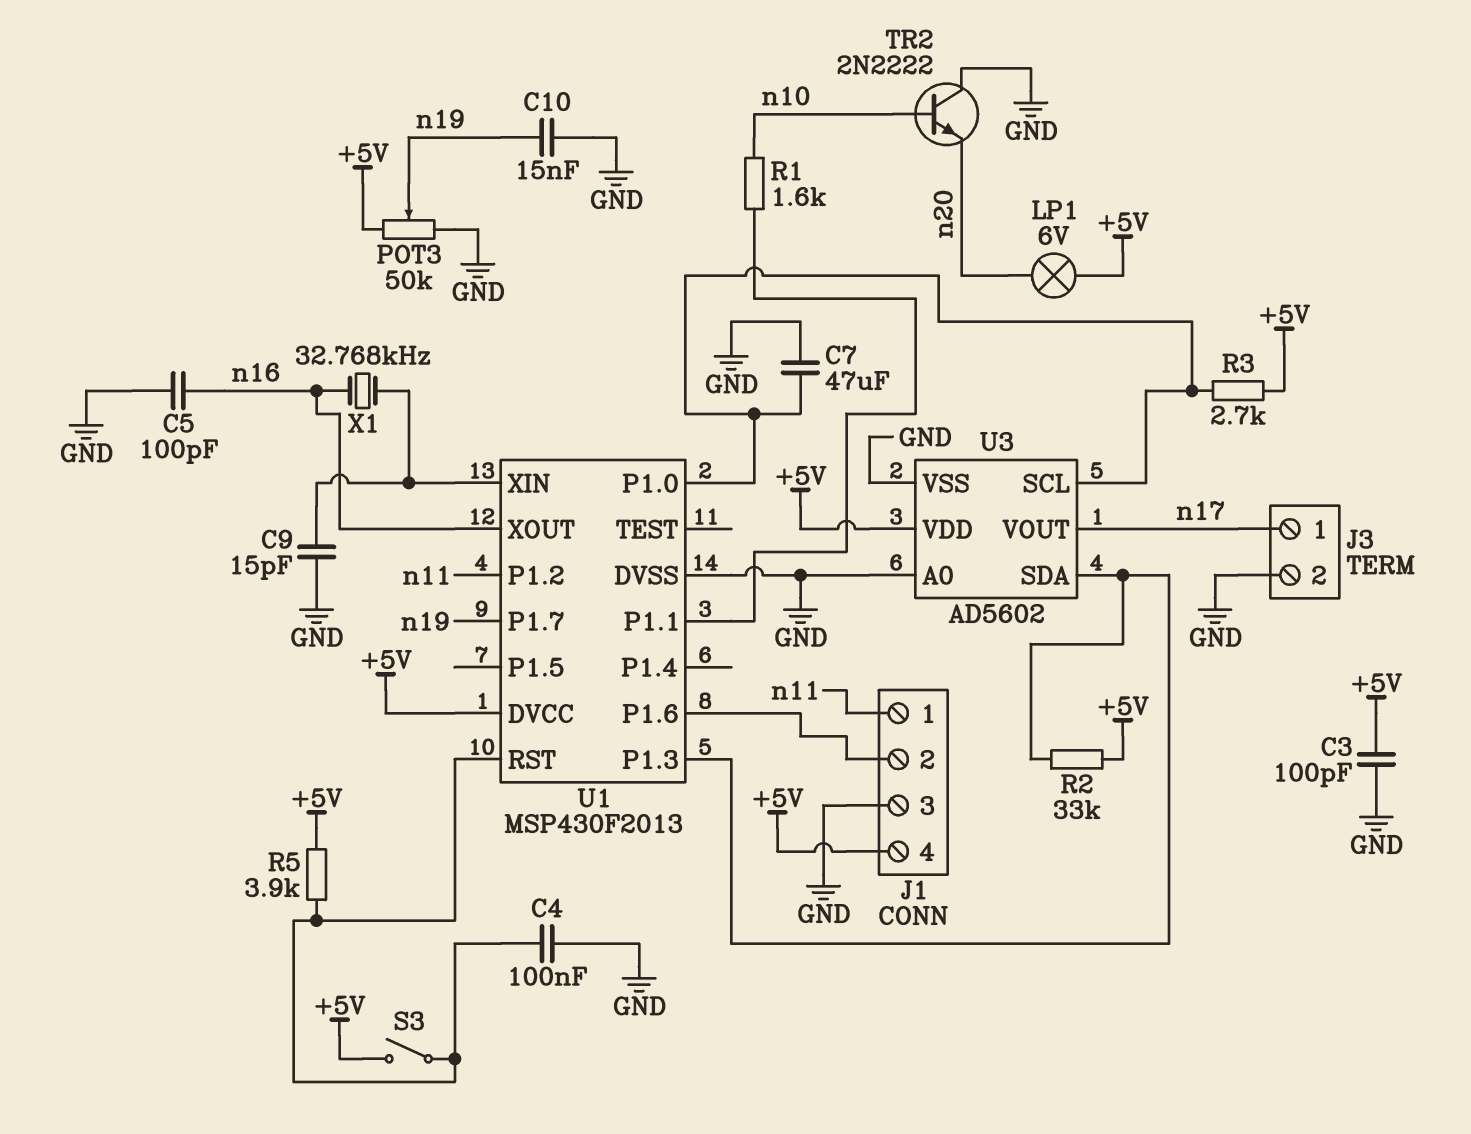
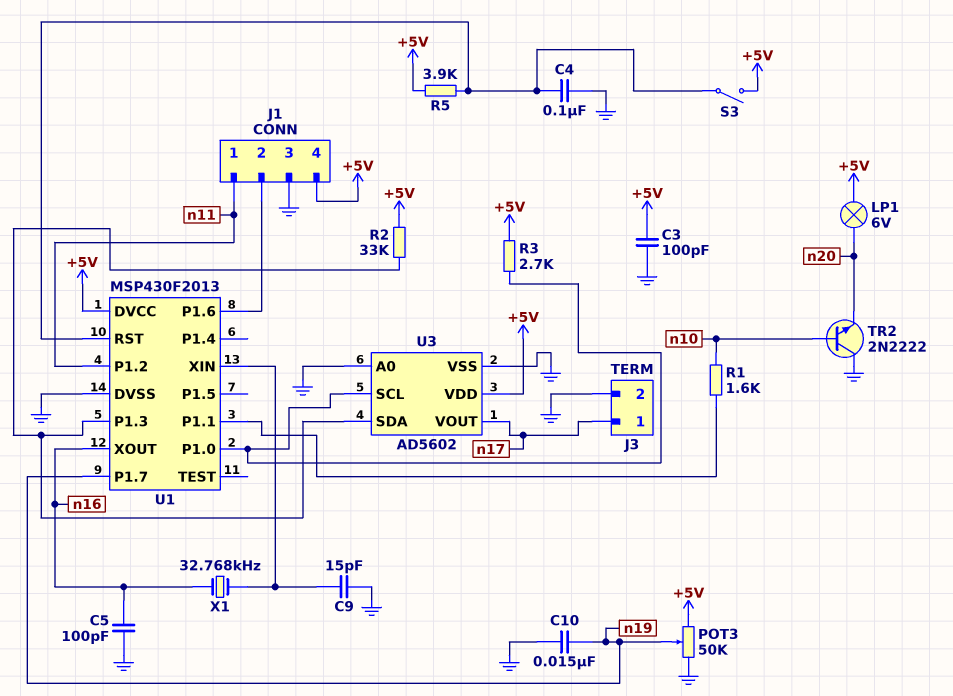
C7: 47uF (GND, U1/P1.0) -> none

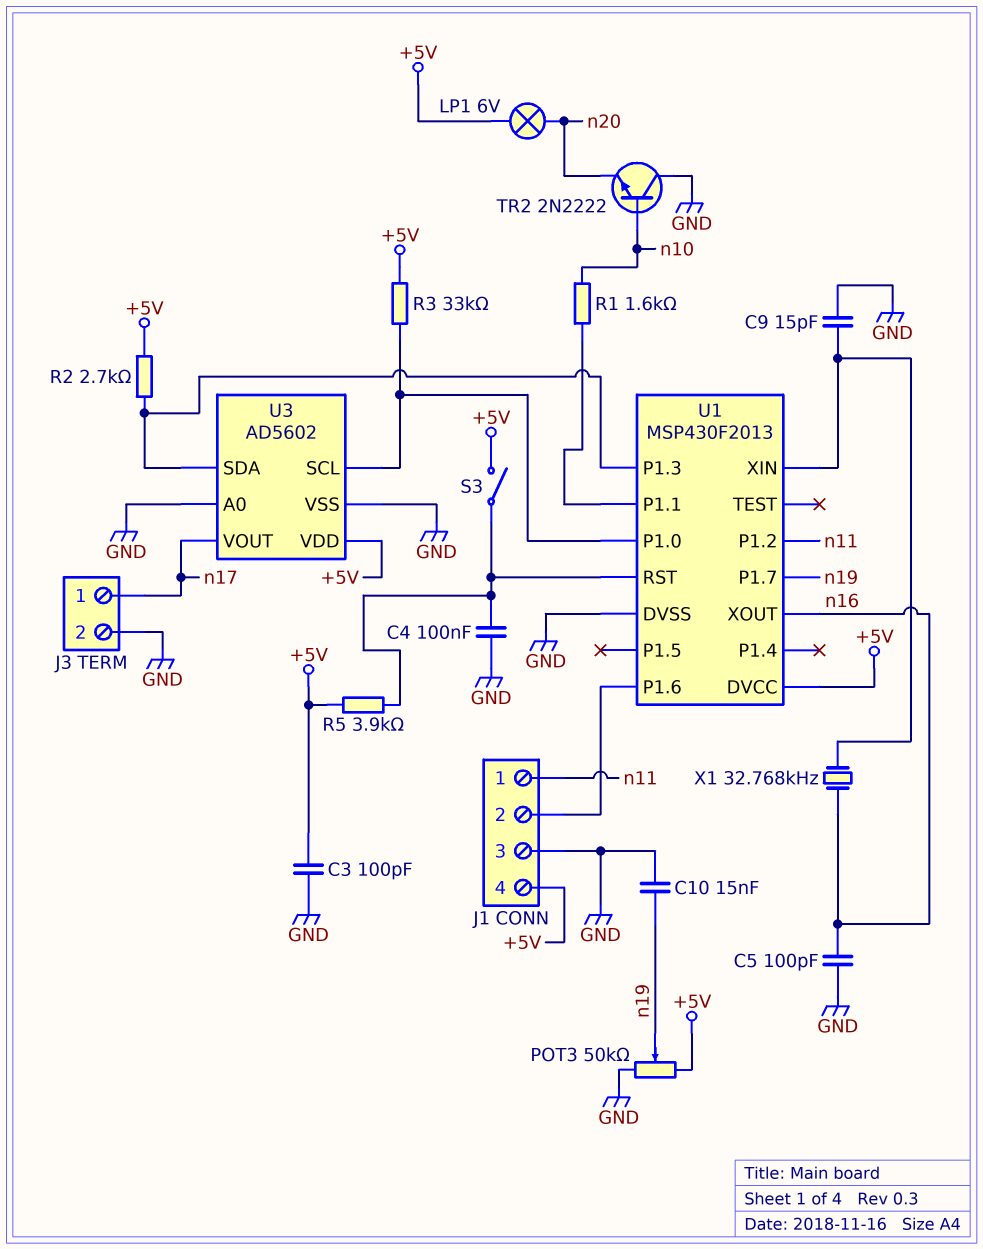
R2: 33k (+5V, U1/P1.3) -> 2.7k (+5V, U1/P1.3)
R3: 2.7k (+5V, U1/P1.0) -> 33k (+5V, U1/P1.0)

